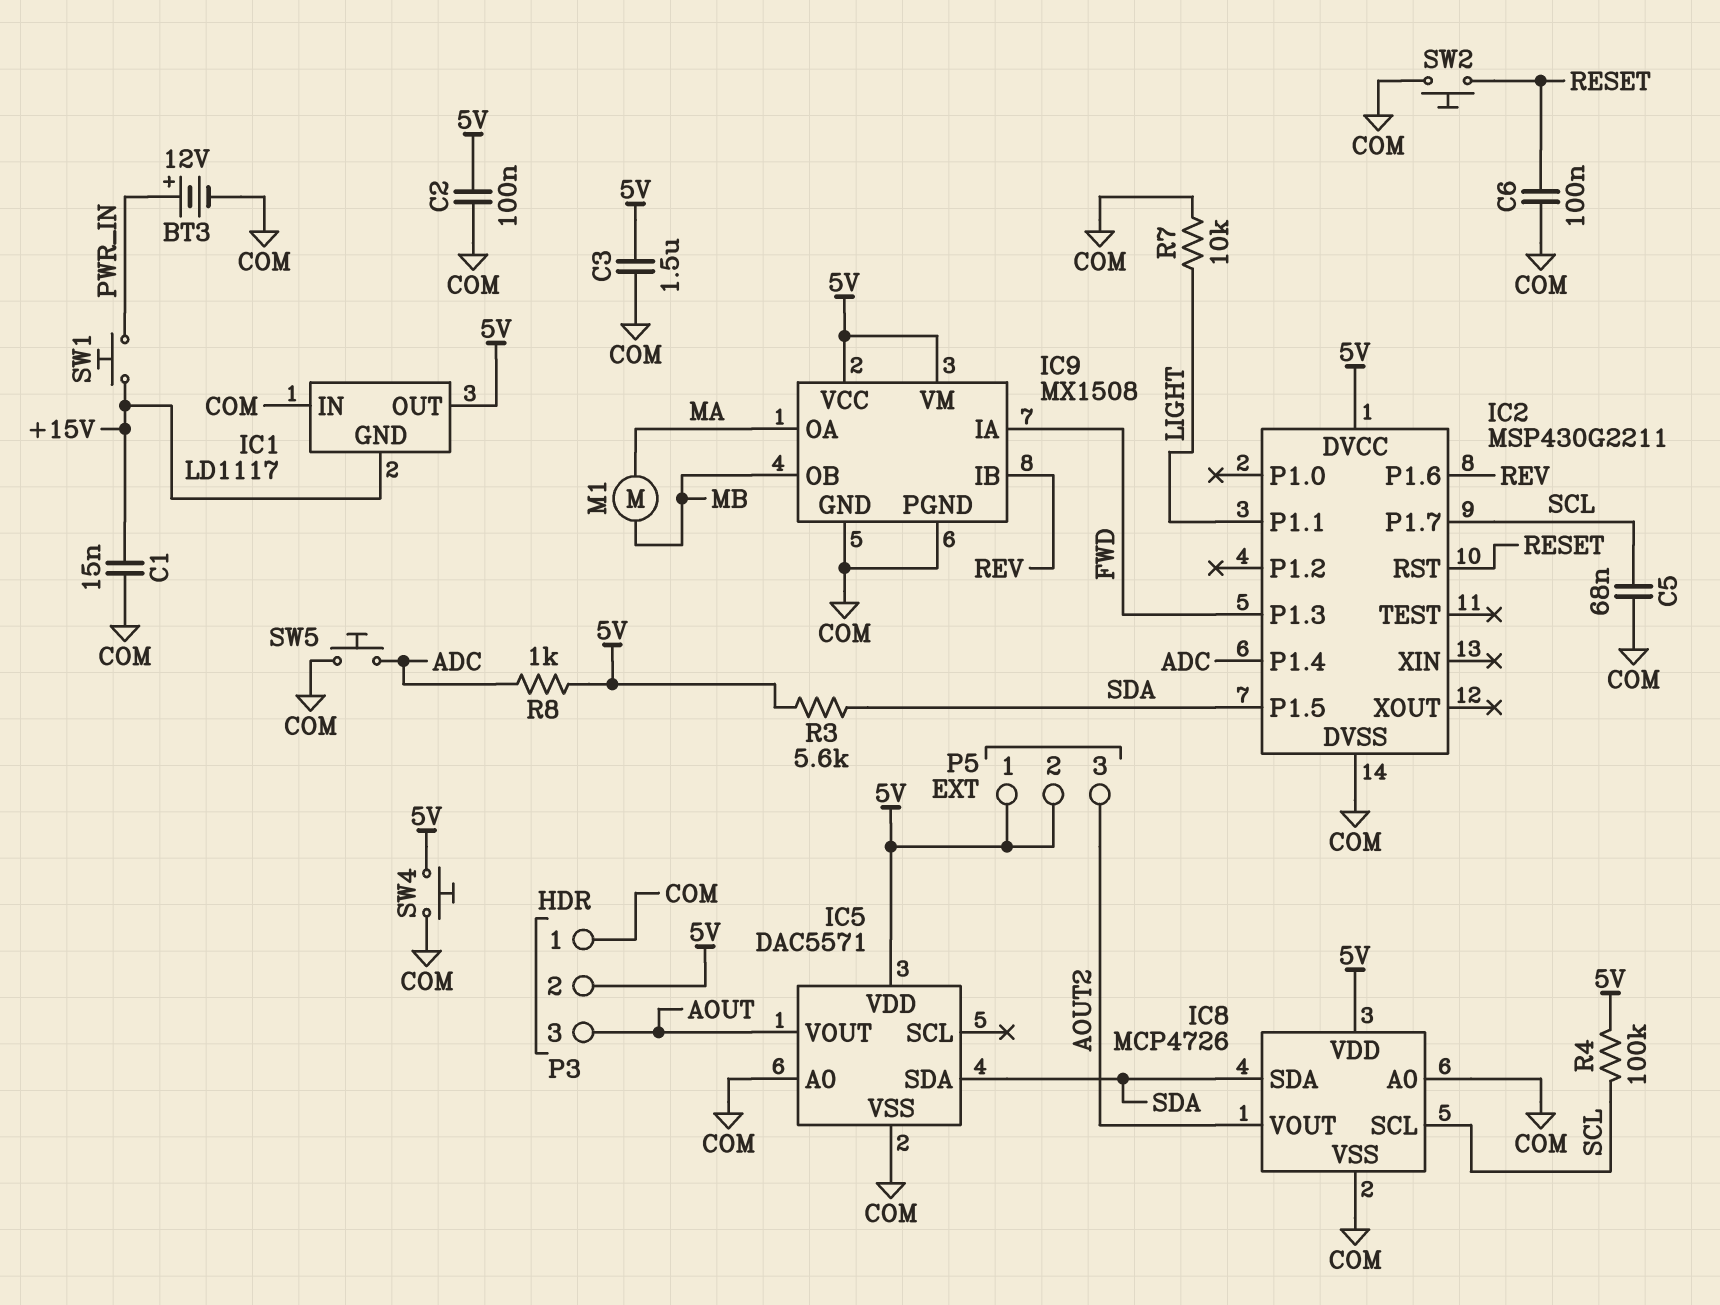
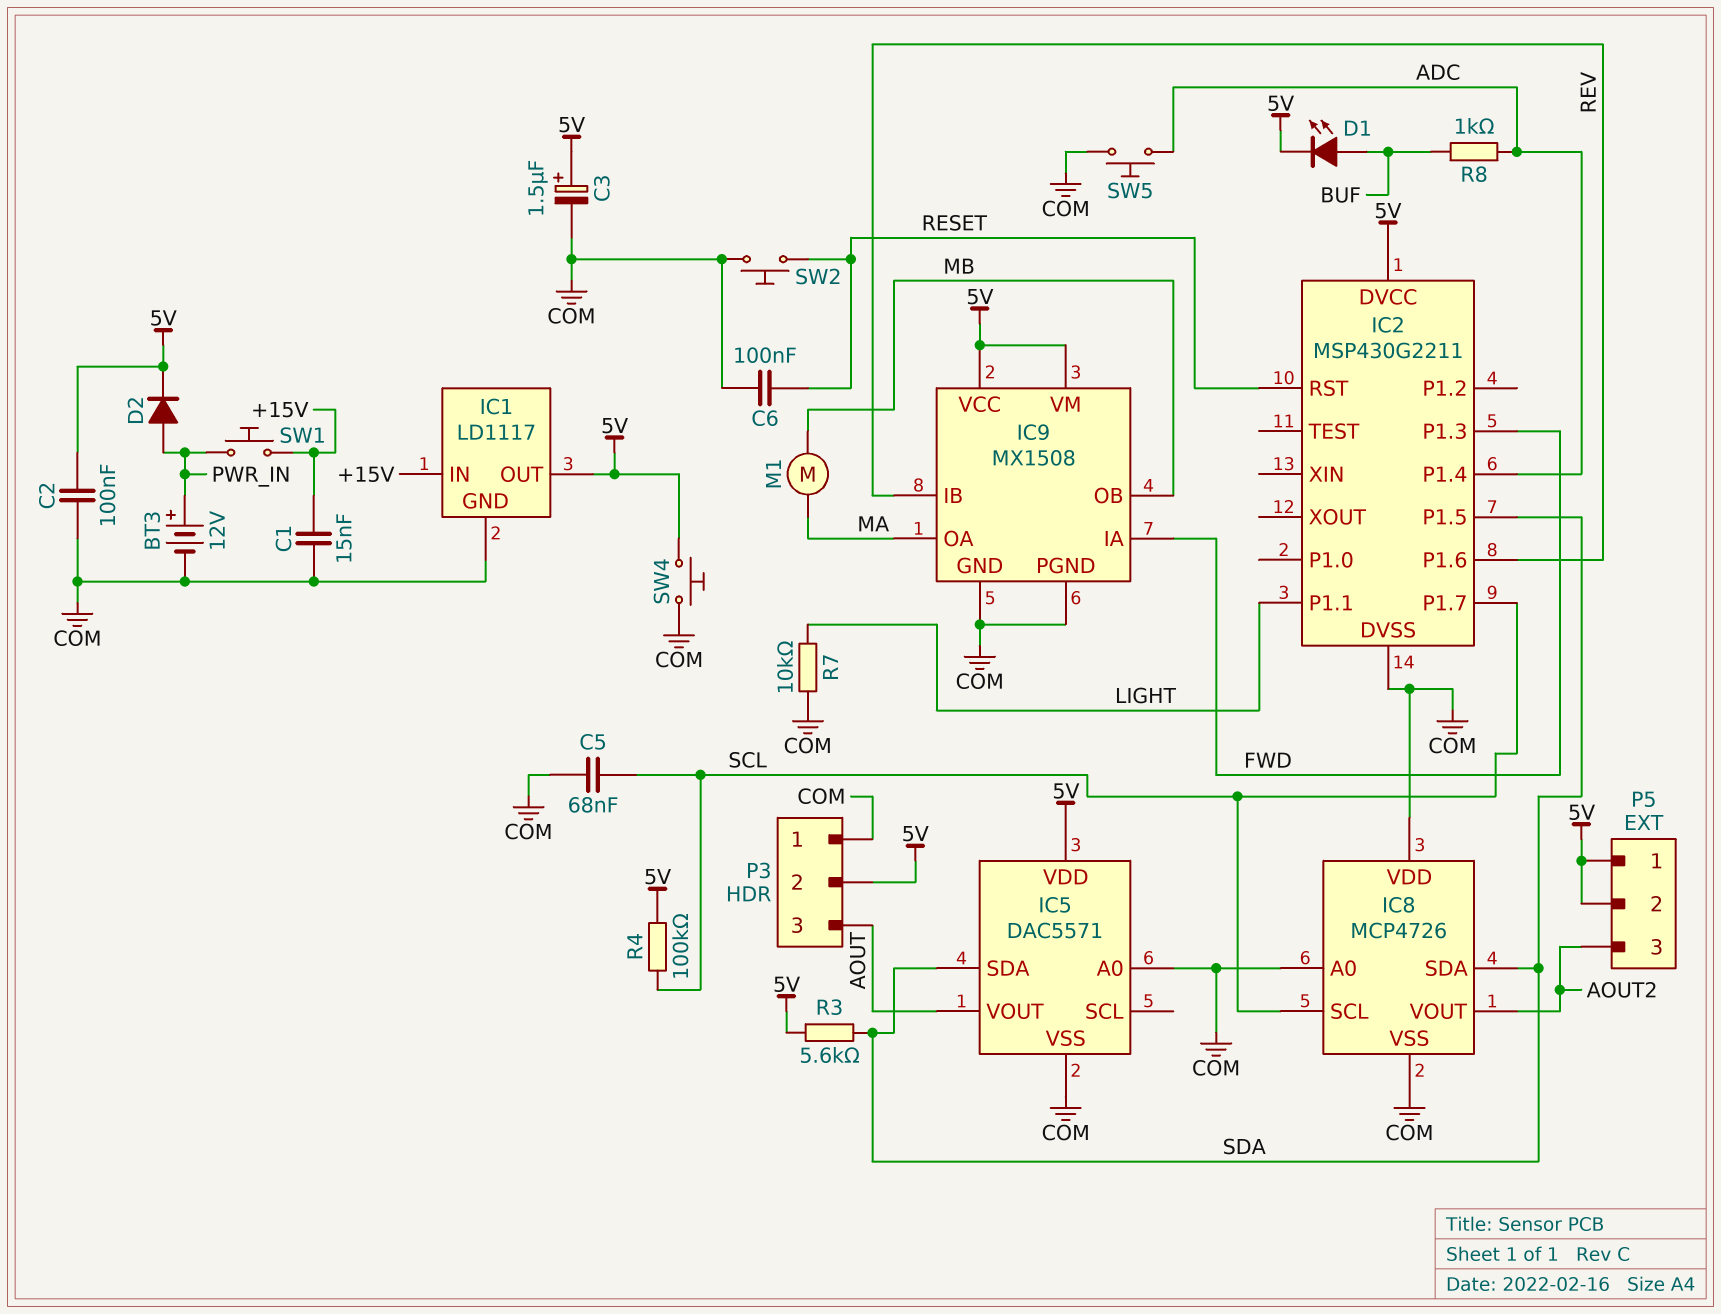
C3: 1.5uF (5V, COM) -> 1.5uF (plus 5V, minus COM)
D1: none -> LED (A BUF, K 5V)
D2: none -> diode (A PWR_IN, K 5V)
IC1 pin GND: +15V -> COM
IC1 pin IN: COM -> +15V
IC8 pin VDD: 5V -> COM
R8: 1k (5V, ADC) -> 1k (ADC, BUF)

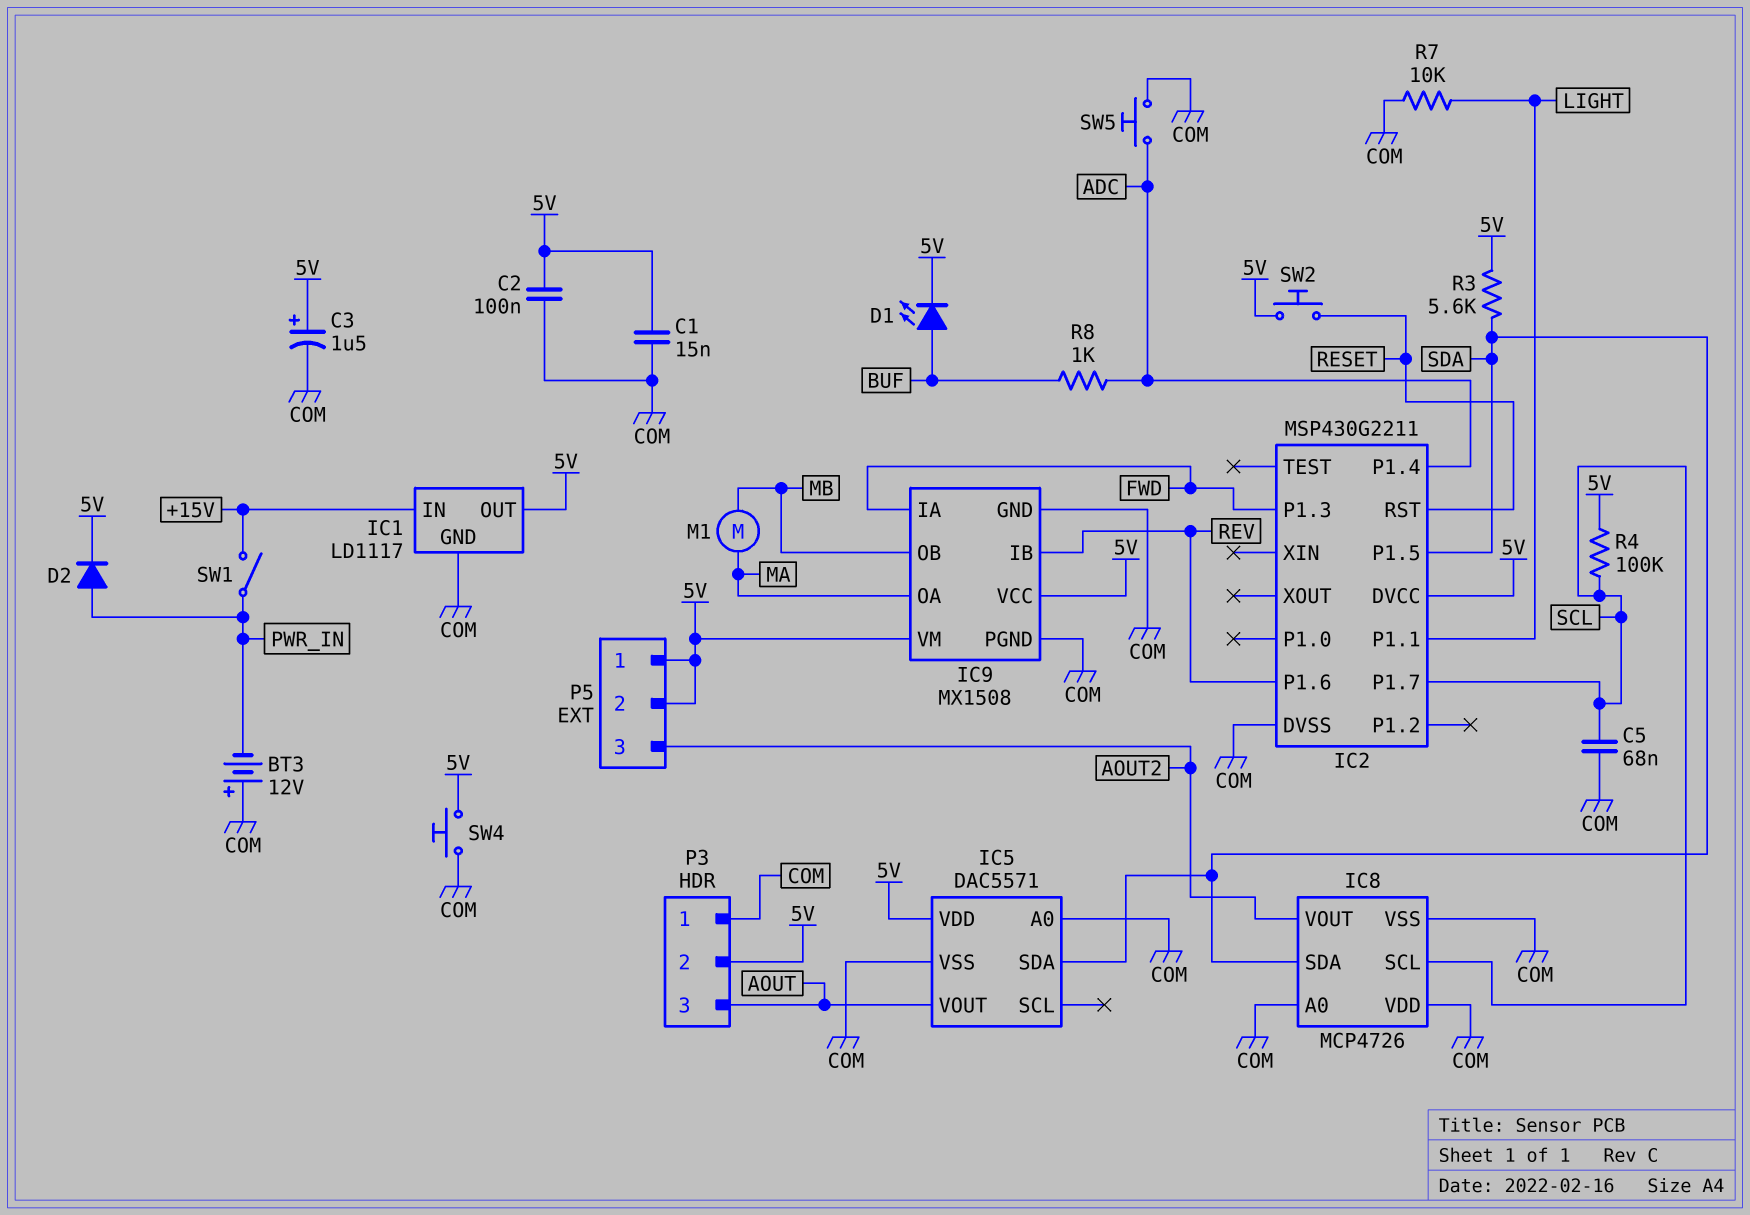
BT3: 12V (plus PWR_IN, minus COM) -> 12V (plus COM, minus PWR_IN)
C1: 15nF (+15V, COM) -> 15nF (5V, COM)
C6: 100nF (COM, RESET) -> none
SW1: button (+15V, PWR_IN) -> switch (+15V, PWR_IN)
SW2: button (COM, RESET) -> button (5V, RESET)

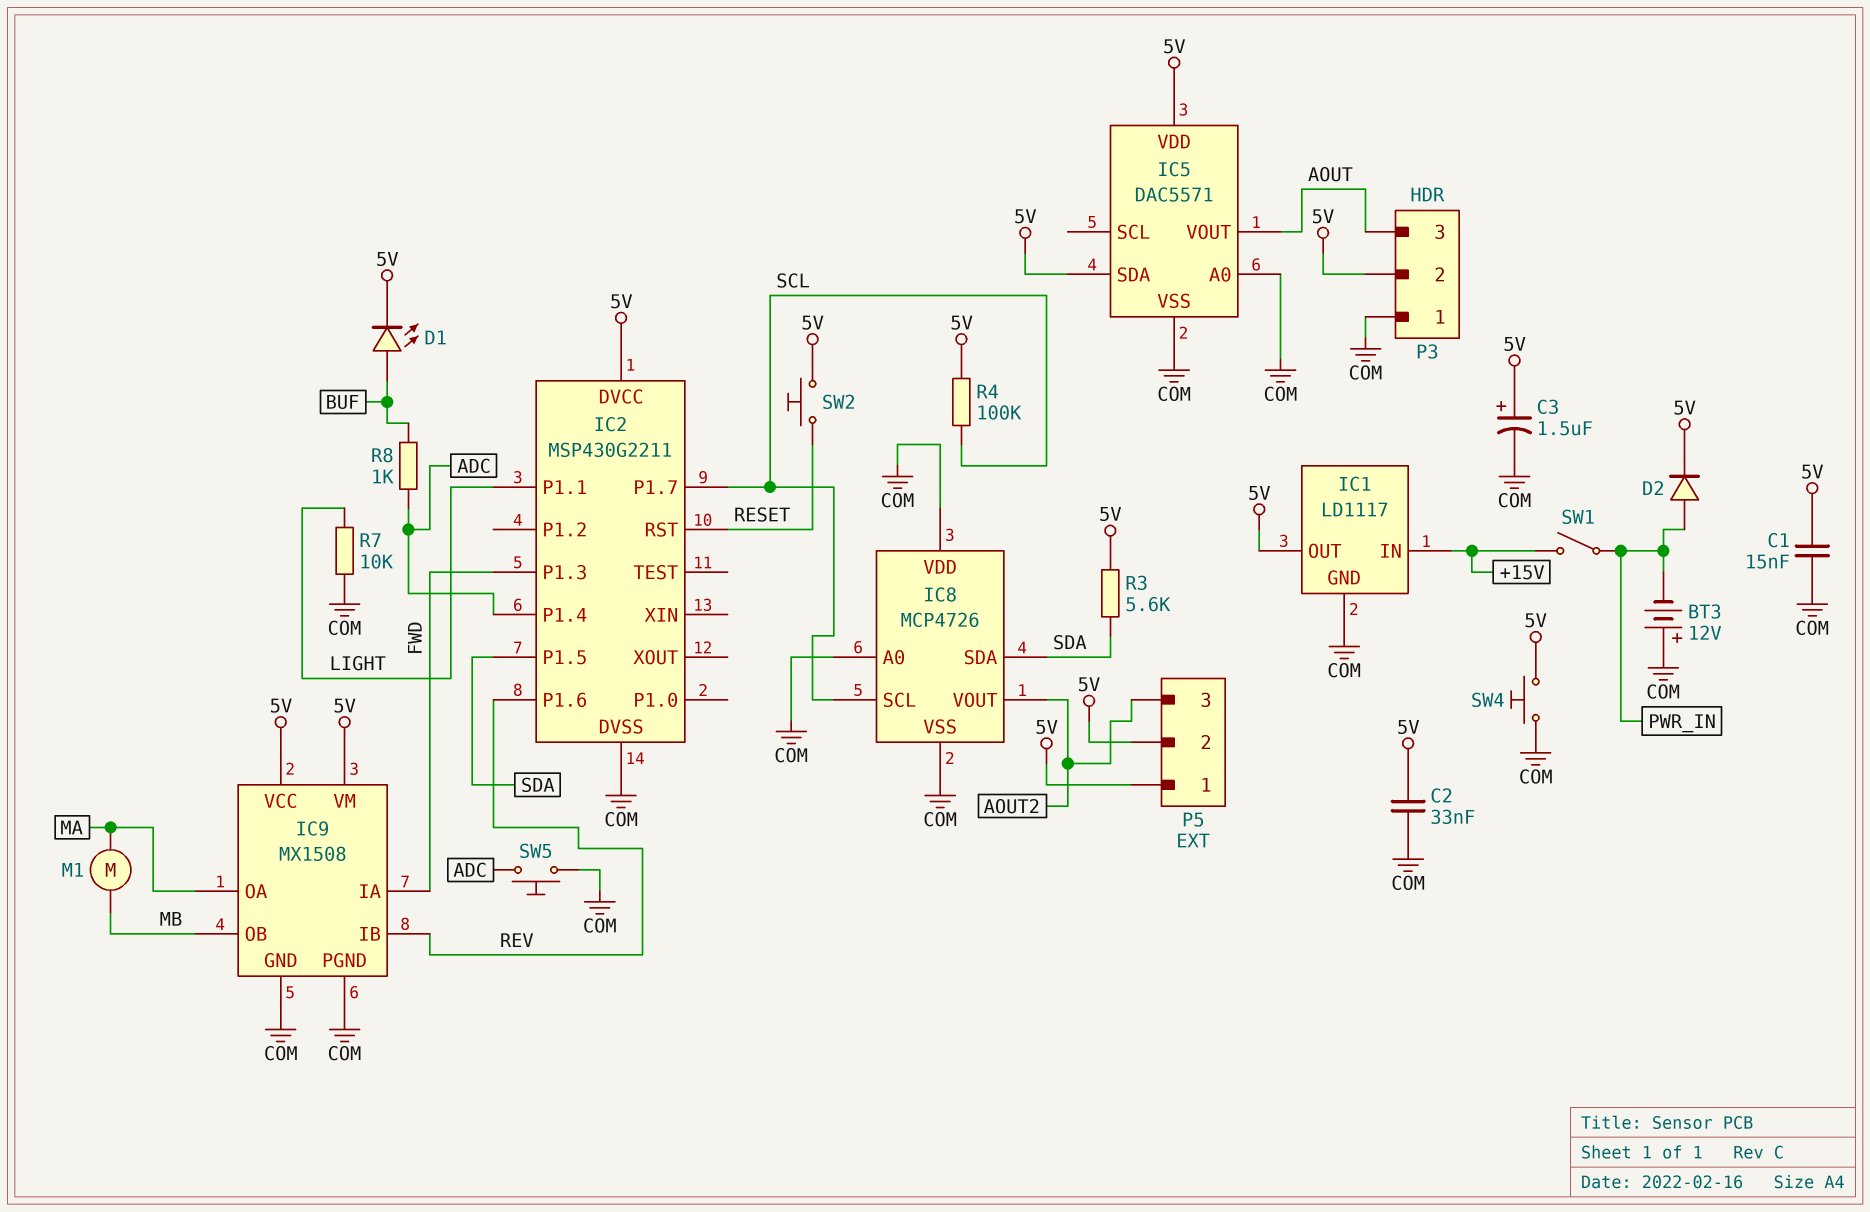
C2: 100nF (5V, COM) -> 33nF (5V, COM)
C5: 68nF (COM, SCL) -> none
IC5 pin SDA: SDA -> 5V

